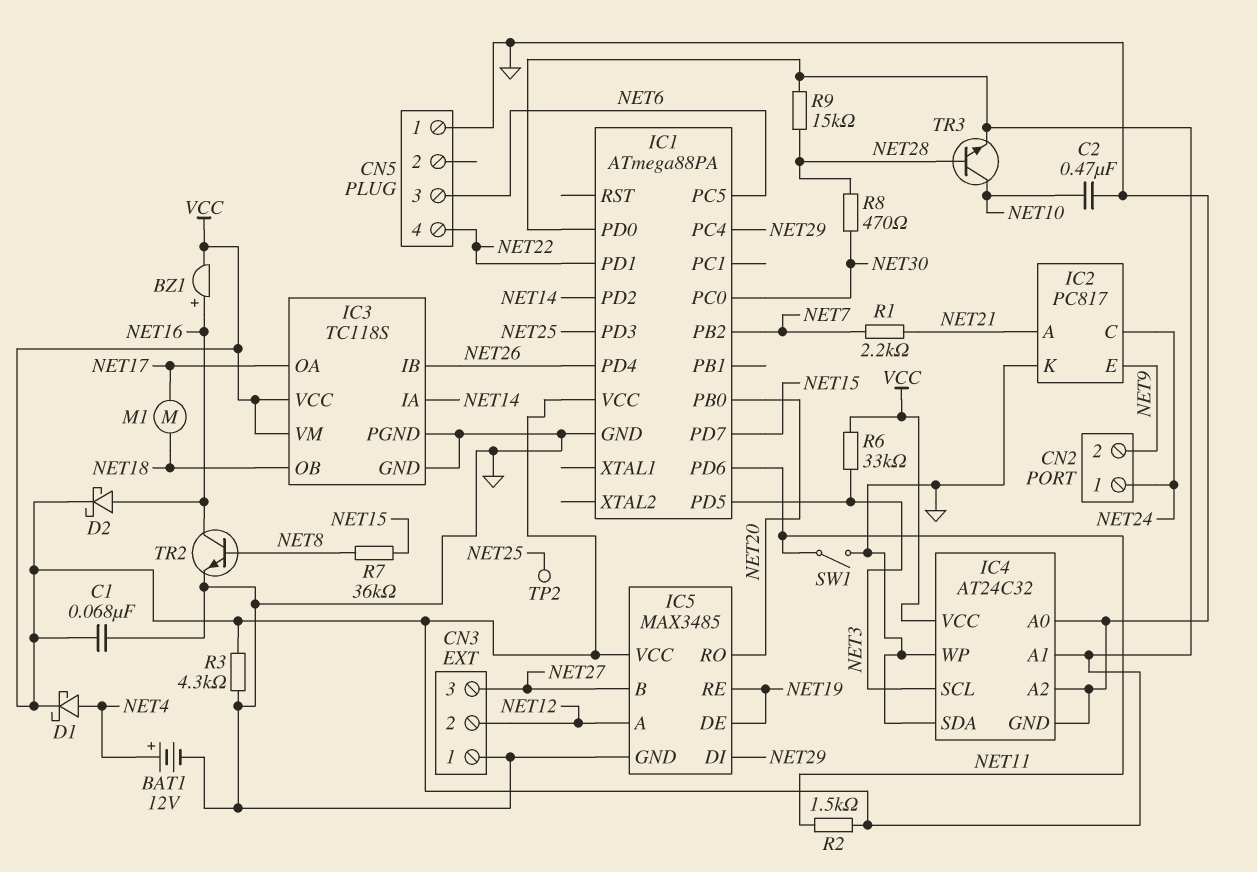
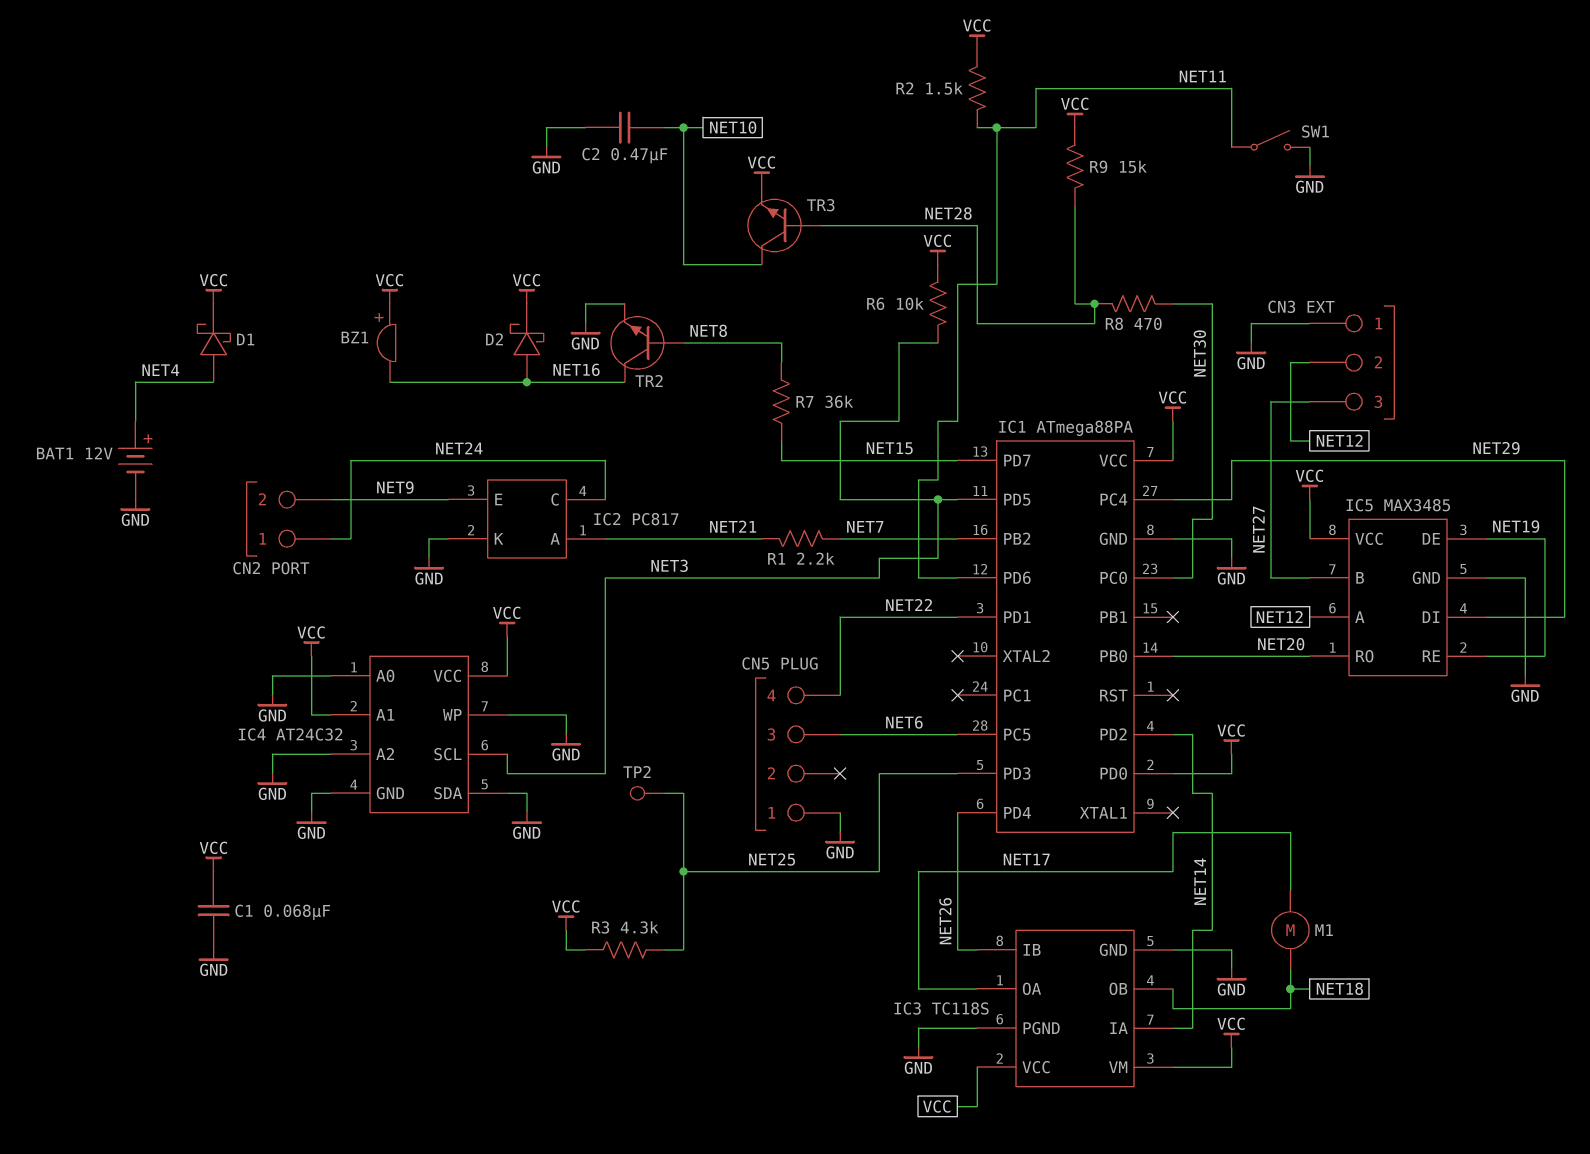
BZ1: buzzer (plus NET16, minus VCC) -> buzzer (plus VCC, minus NET16)
R3: 4.3k (GND, VCC) -> 4.3k (NET25, VCC)
R6: 33k (NET3, VCC) -> 10k (NET3, VCC)

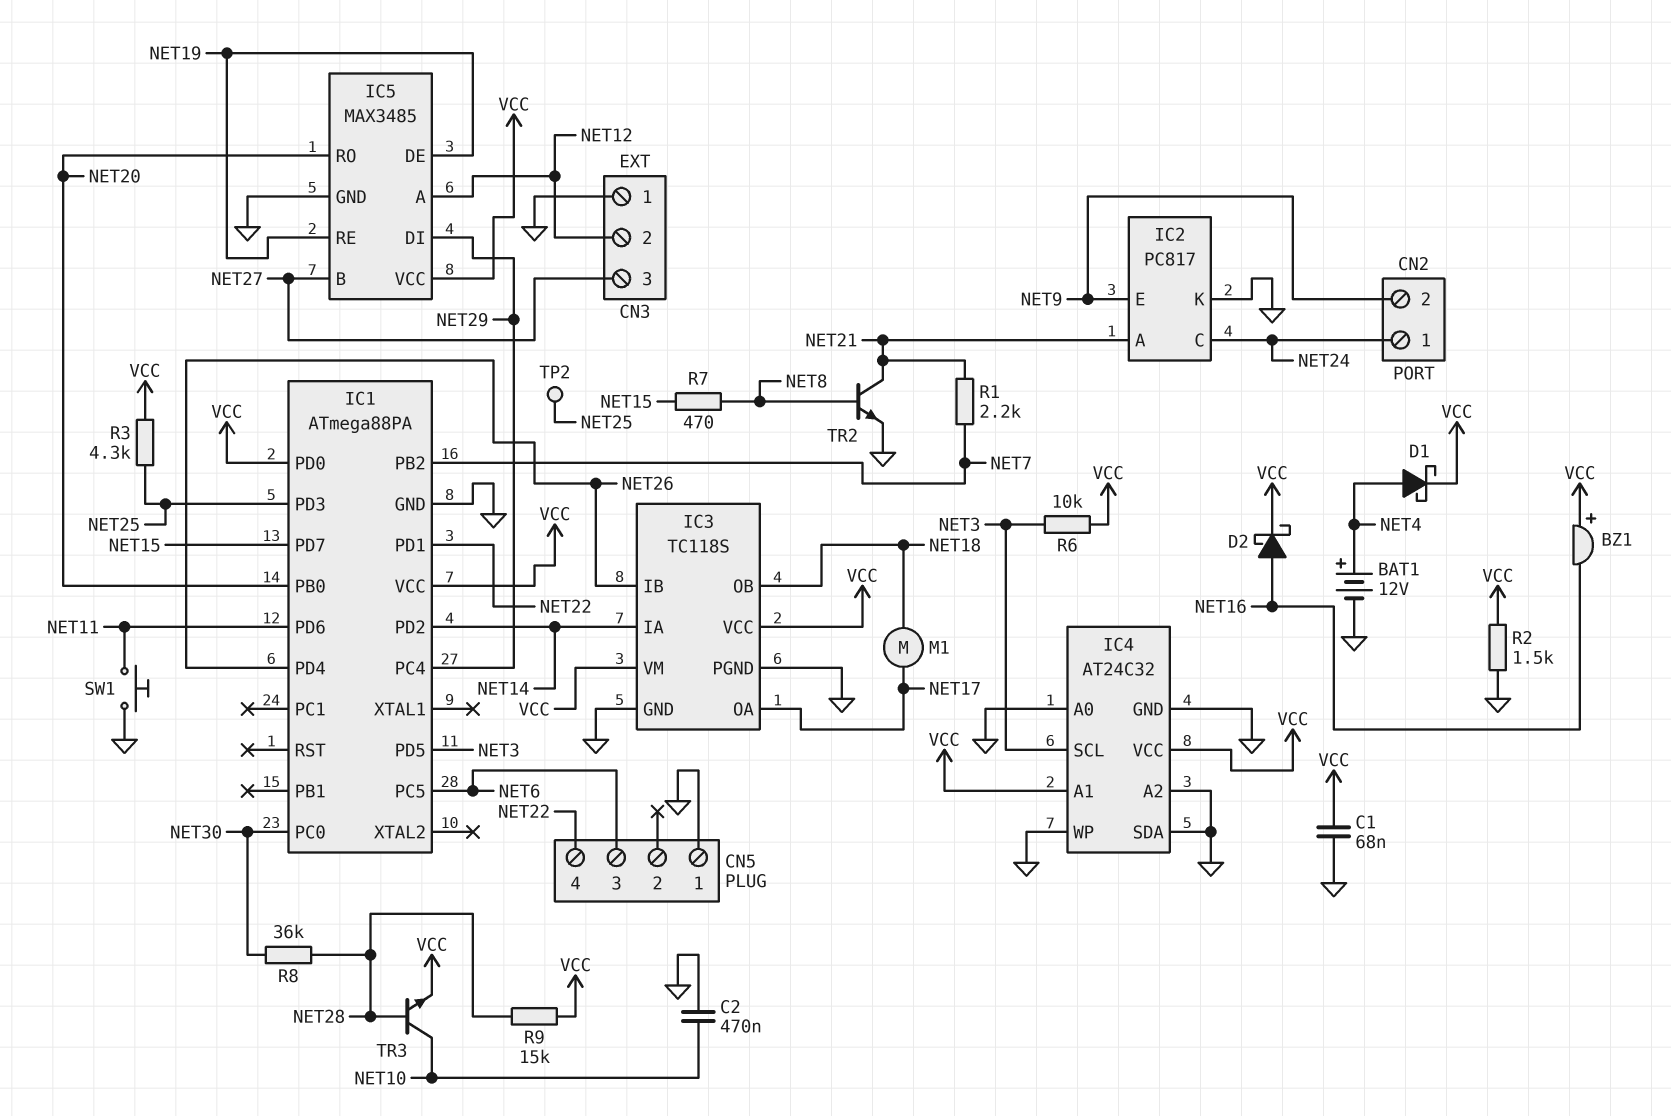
R2: 1.5k (NET11, VCC) -> 1.5k (GND, VCC)
R7: 36k (NET8, NET15) -> 470 (NET8, NET15)
R8: 470 (NET28, NET30) -> 36k (NET28, NET30)
SW1: switch (GND, NET11) -> button (GND, NET11)
TR2: NPN (B NET8, C NET16, E GND) -> NPN (B NET8, C NET21, E GND)

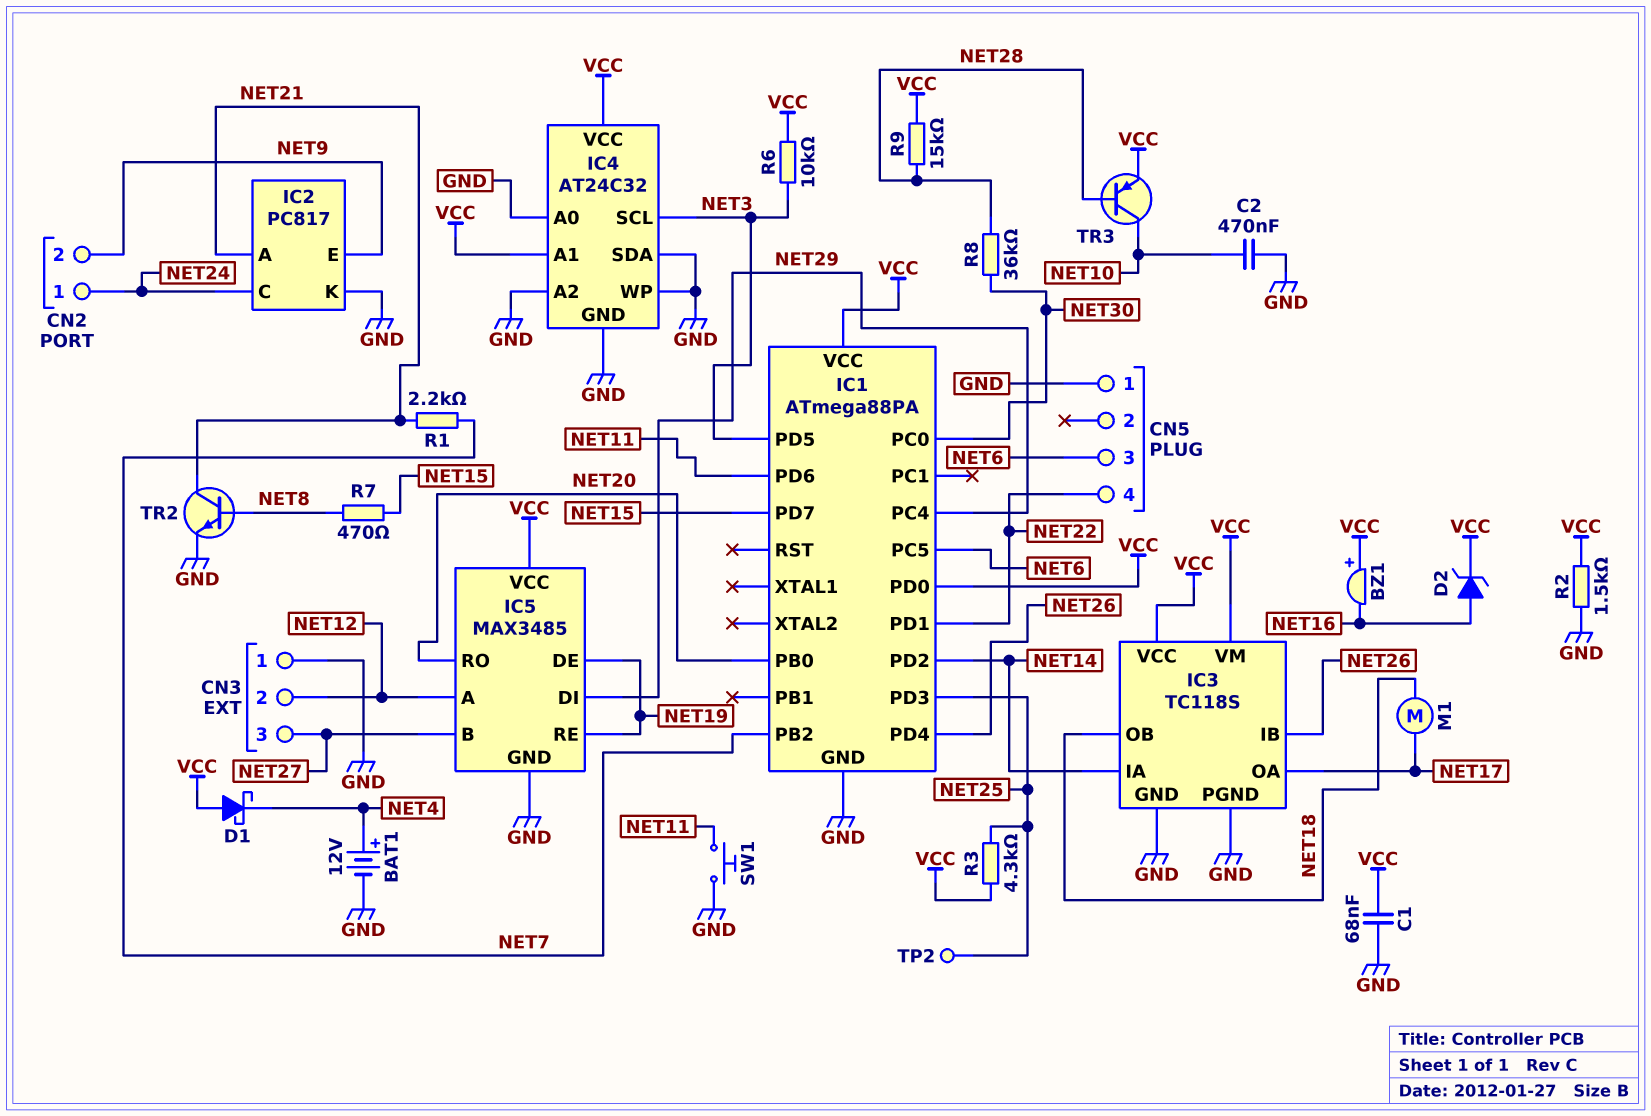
D1: schottky (A NET4, K VCC) -> schottky (A VCC, K NET4)
D2: schottky (A NET16, K VCC) -> zener (A NET16, K VCC)
TR3: NPN (B NET28, C NET10, E VCC) -> PNP (B NET28, C NET10, E VCC)

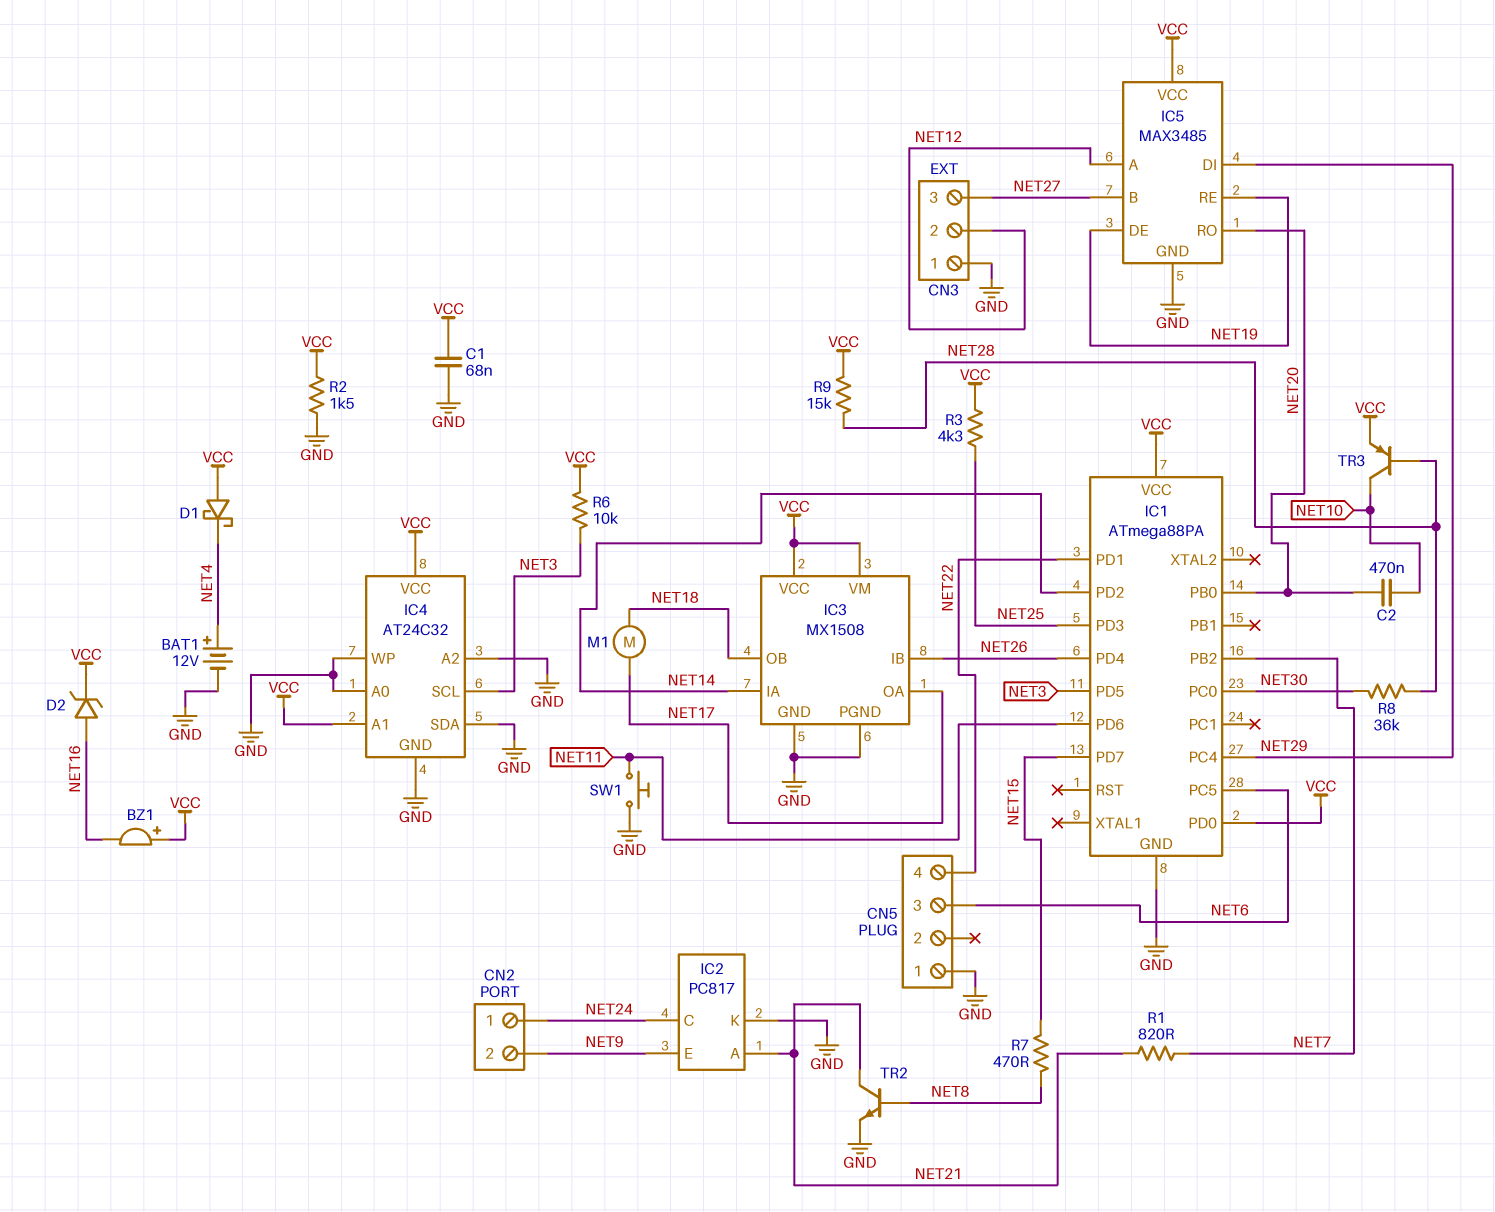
C2: 470nF (GND, NET10) -> 470nF (NET10, NET20)
IC3: TC118S -> MX1508
R1: 2.2k (NET7, NET21) -> 820 (NET7, NET21)
TP2: test point (NET25) -> none

